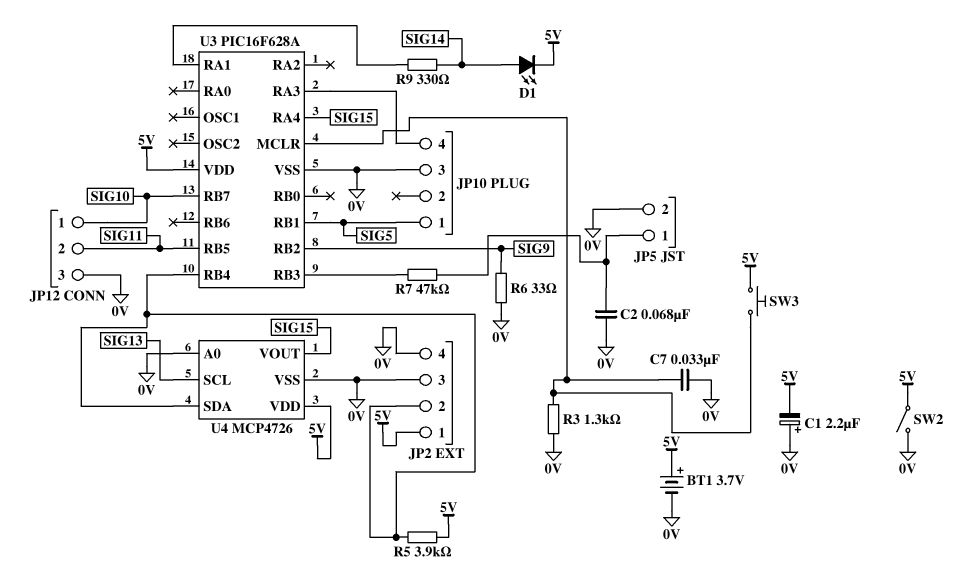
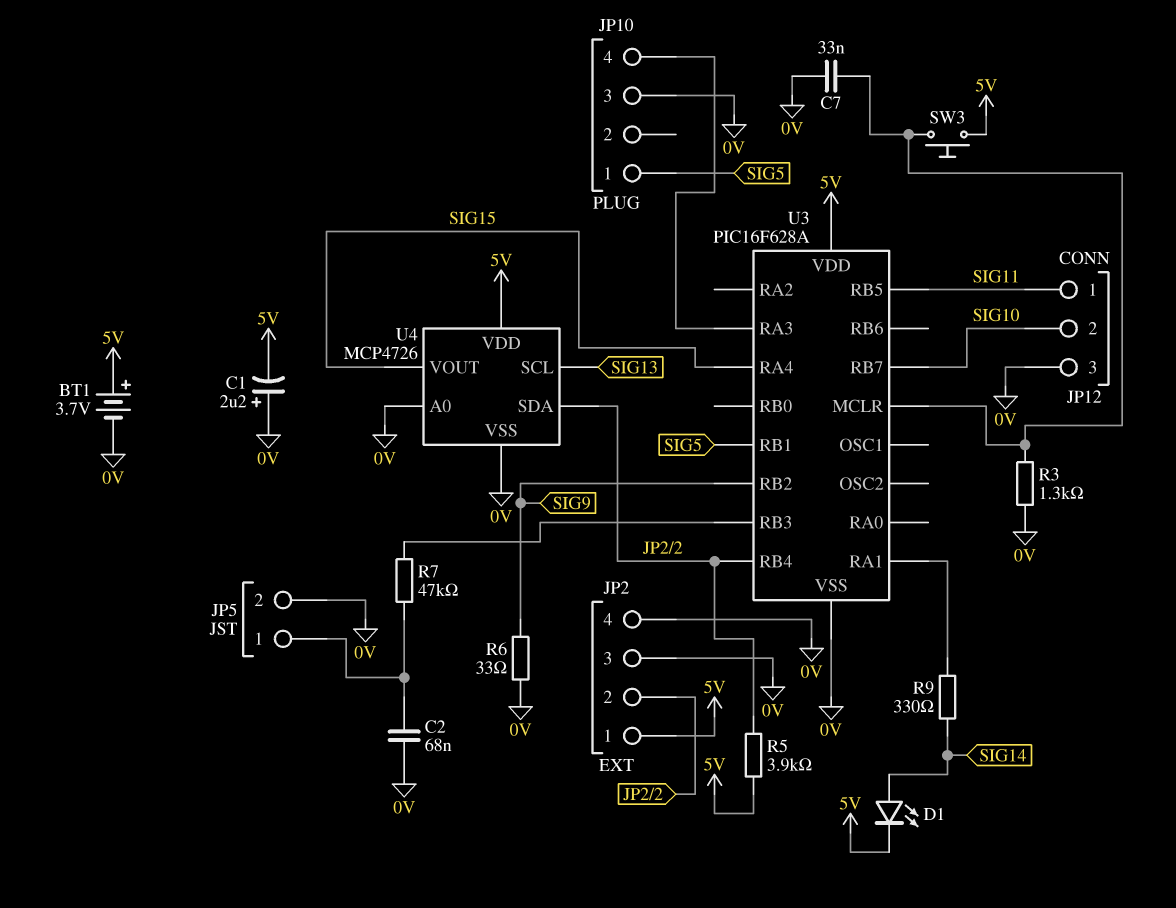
JP12 pin 1: SIG10 -> SIG11
JP12 pin 2: SIG11 -> SIG10
SW2: switch (0V, 5V) -> none

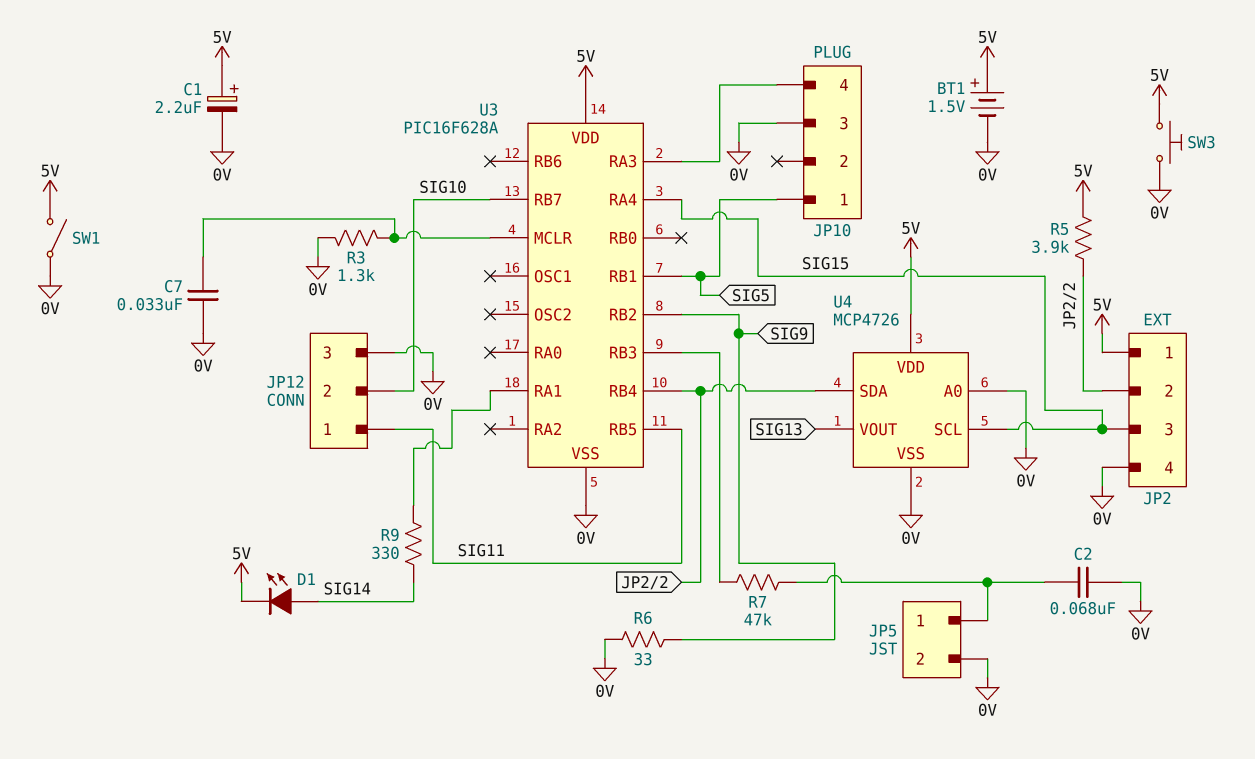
BT1: 3.7V (plus 5V, minus 0V) -> 1.5V (plus 5V, minus 0V)
C1: 2.2uF (plus 0V, minus 5V) -> 2.2uF (plus 5V, minus 0V)
JP2 pin 3: 0V -> SIG15
SW1: none -> switch (0V, 5V)
SW3: button (5V, U3/MCLR) -> button (0V, 5V)
U4 pin SCL: SIG13 -> SIG15
U4 pin VOUT: SIG15 -> SIG13

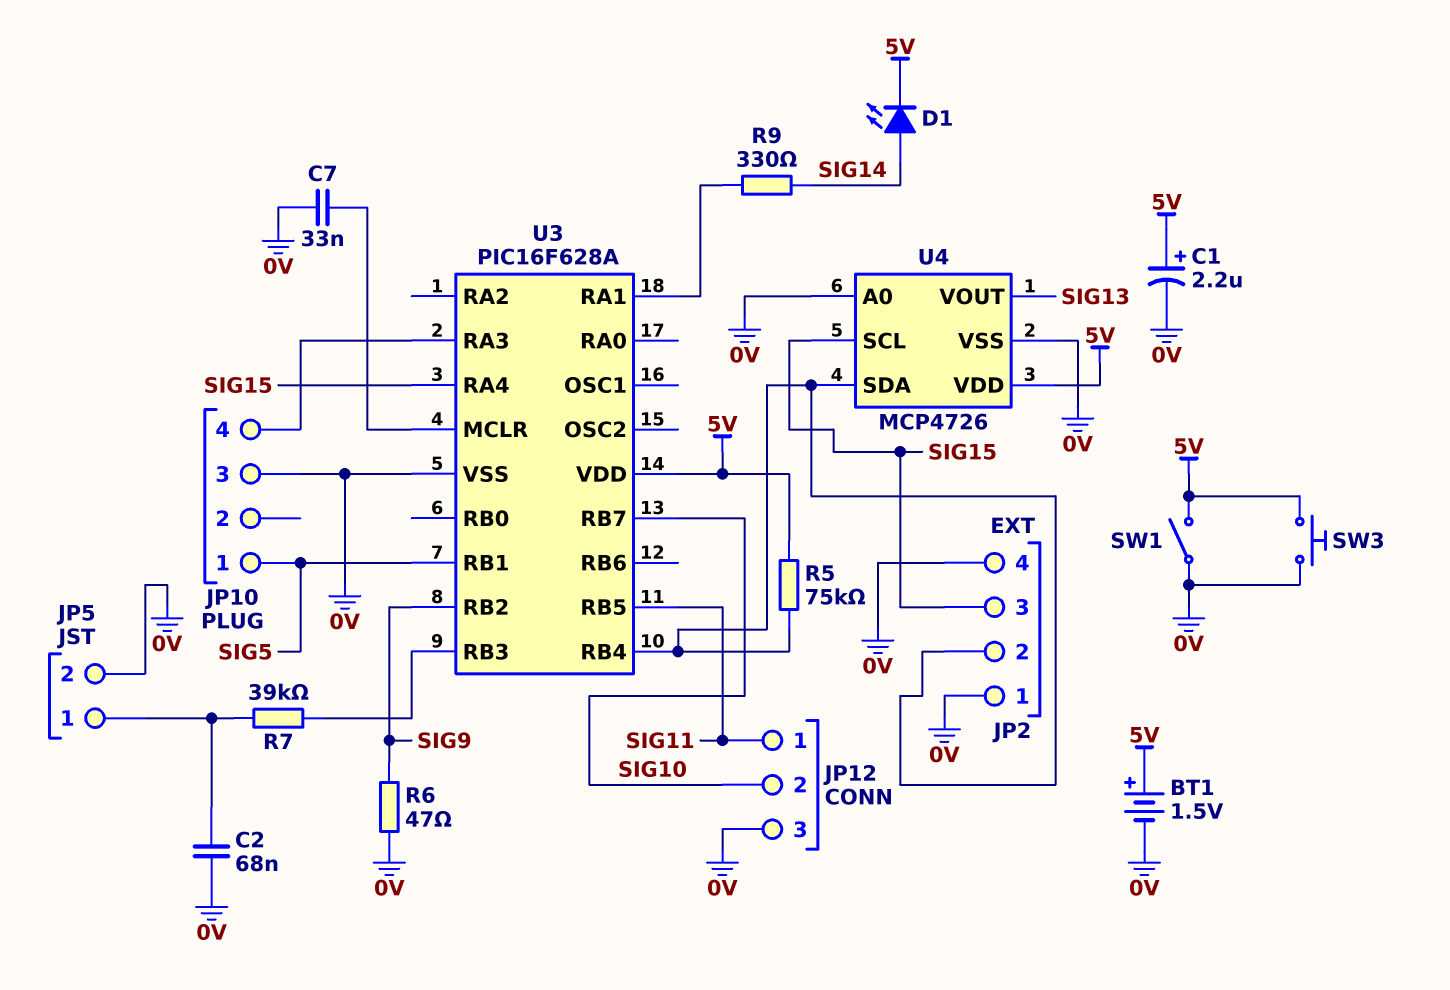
JP2 pin 1: 5V -> 0V
R3: 1.3k (0V, U3/MCLR) -> none
R5: 3.9k (5V, JP2/2) -> 75k (5V, JP2/2)
R6: 33 (0V, SIG9) -> 47 (0V, SIG9)
R7: 47k (JP5/1, U3/RB3) -> 39k (JP5/1, U3/RB3)

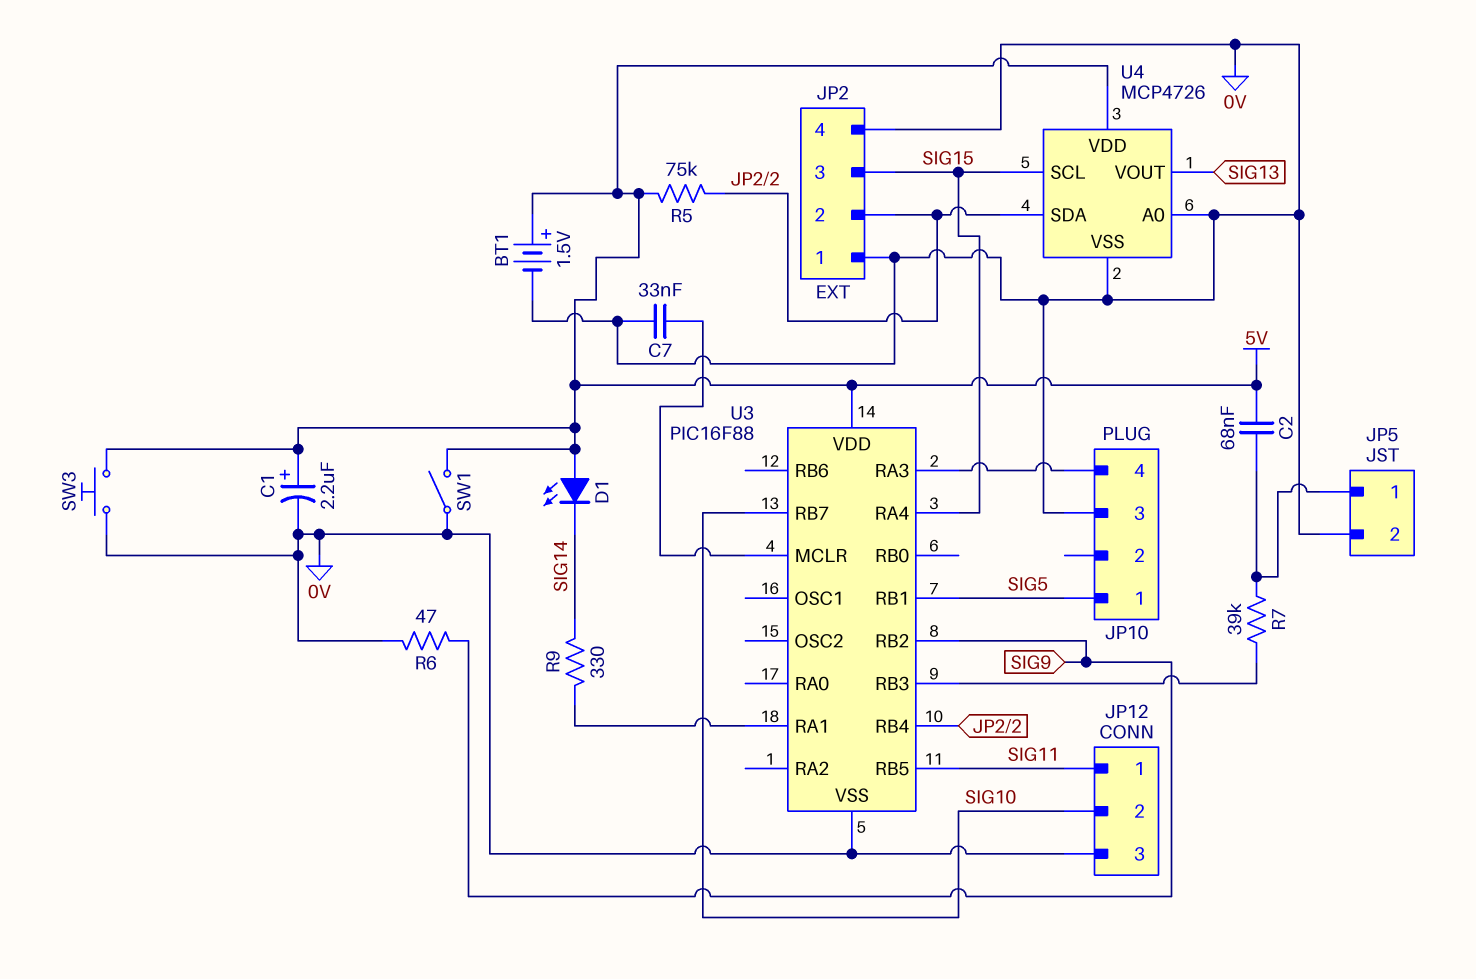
C2: 68nF (0V, JP5/1) -> 68nF (5V, JP5/1)
D1: LED (A SIG14, K 5V) -> LED (A 5V, K SIG14)
U3: PIC16F628A -> PIC16F88

